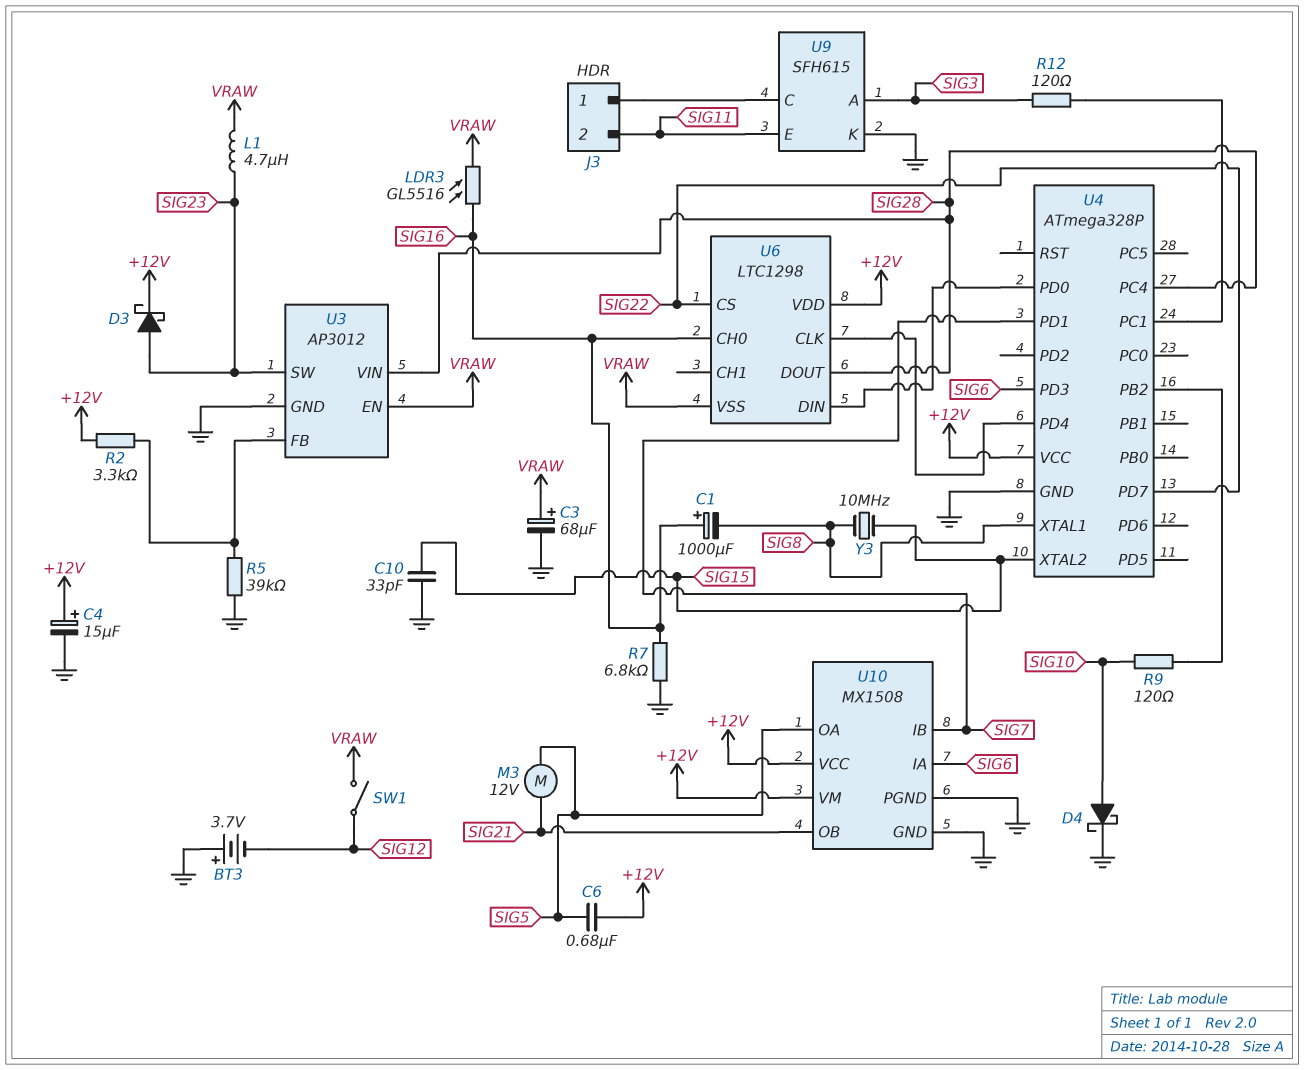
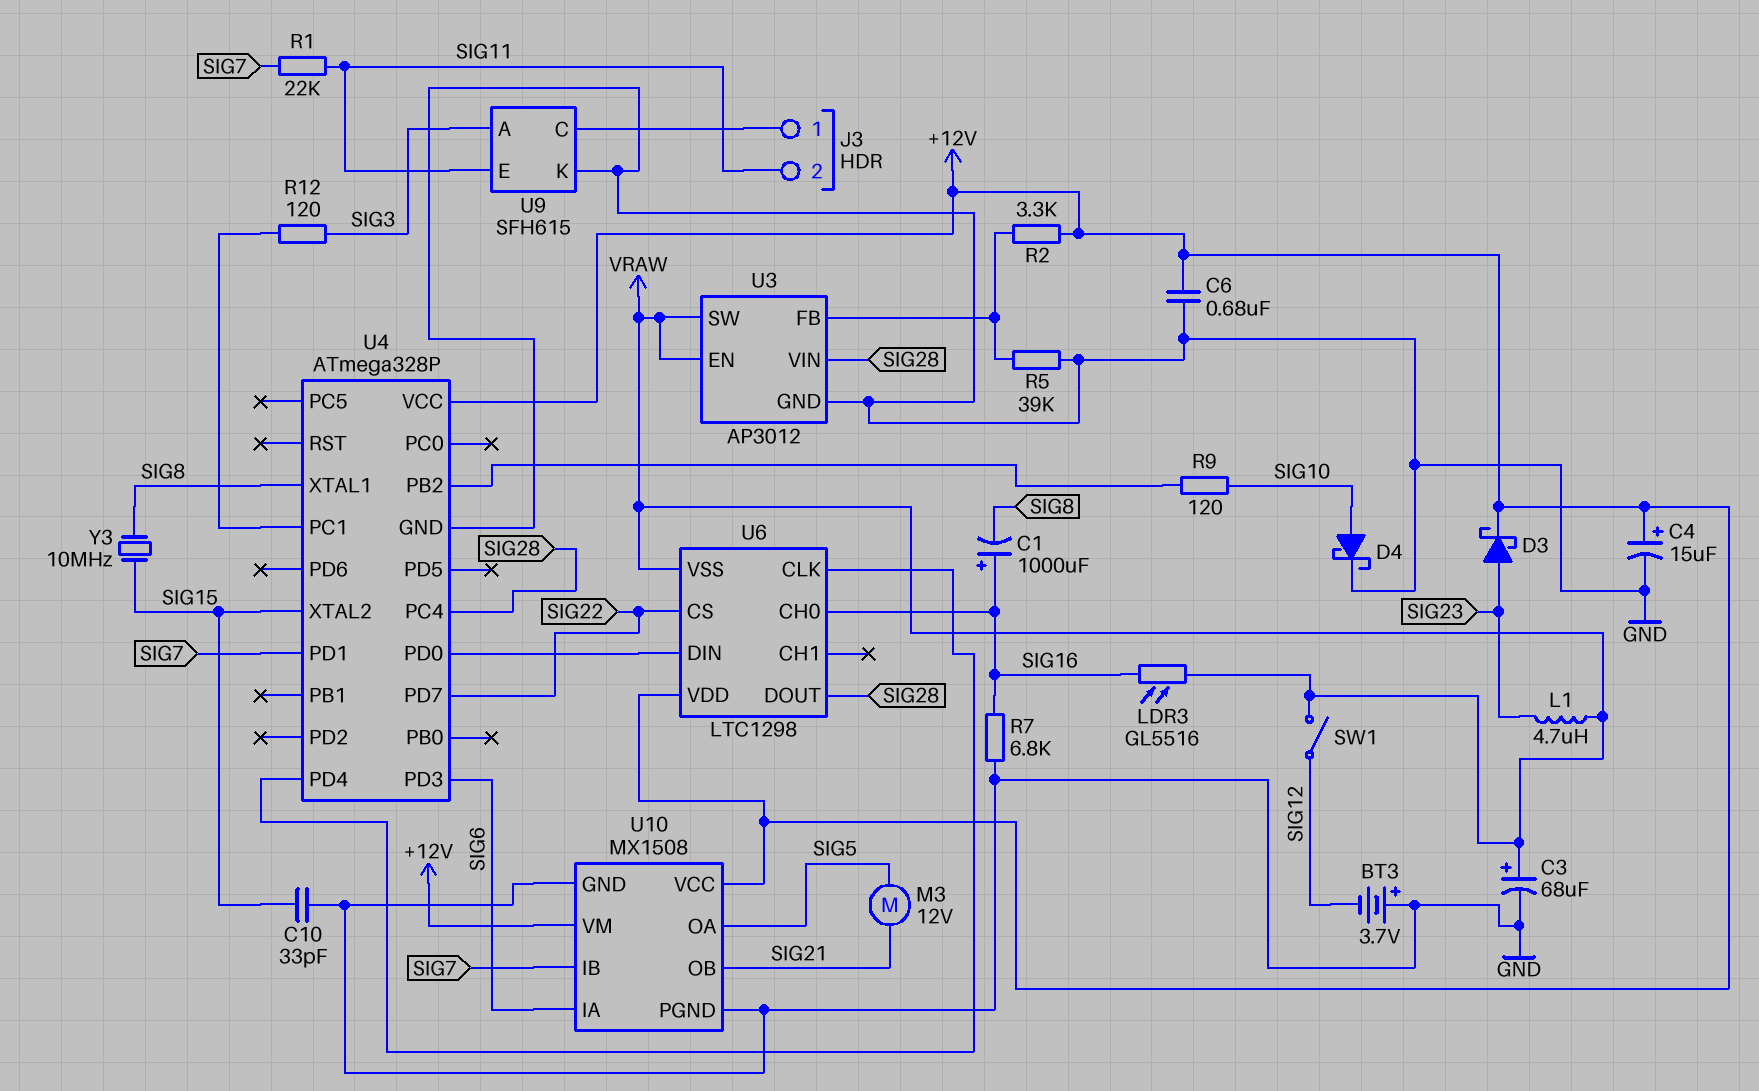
C6: 680nF (+12V, SIG5) -> 680nF (+12V, GND)
R1: none -> 22k (SIG7, SIG11)
U3 pin SW: SIG23 -> VRAW

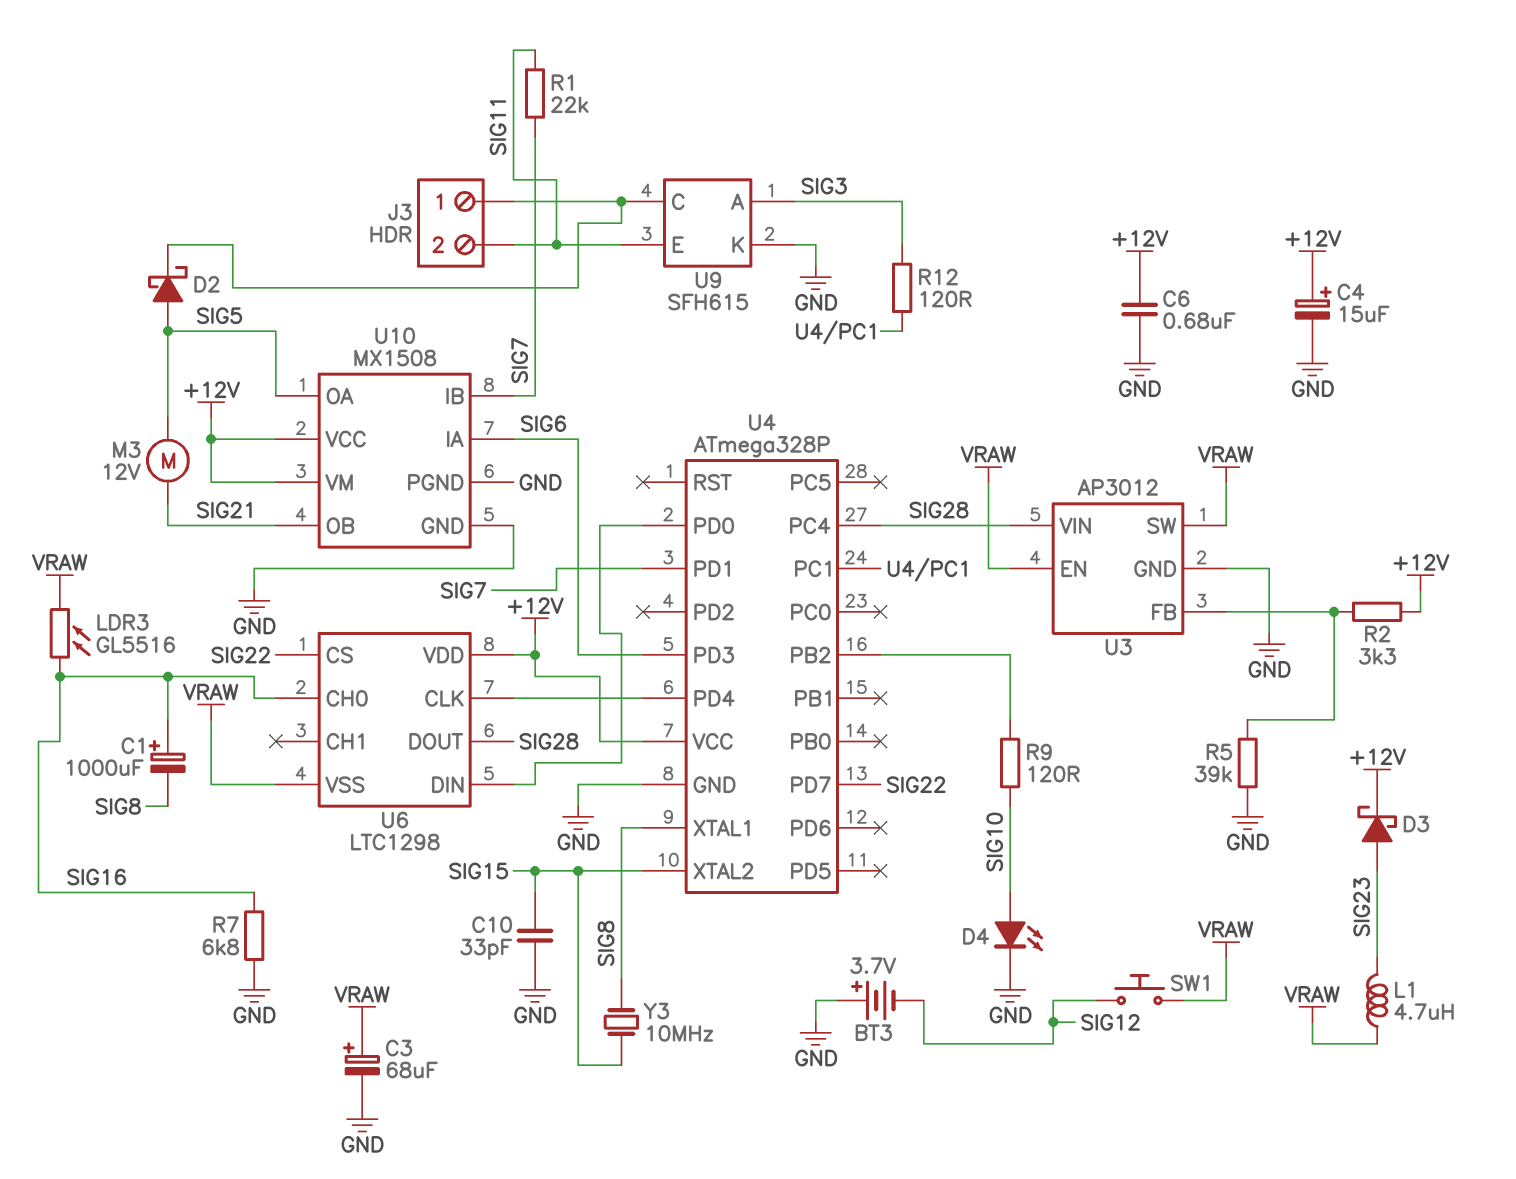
D2: none -> schottky (A SIG5, K J3/1)
D4: schottky (A SIG10, K GND) -> LED (A SIG10, K GND)
SW1: switch (SIG12, VRAW) -> button (SIG12, VRAW)

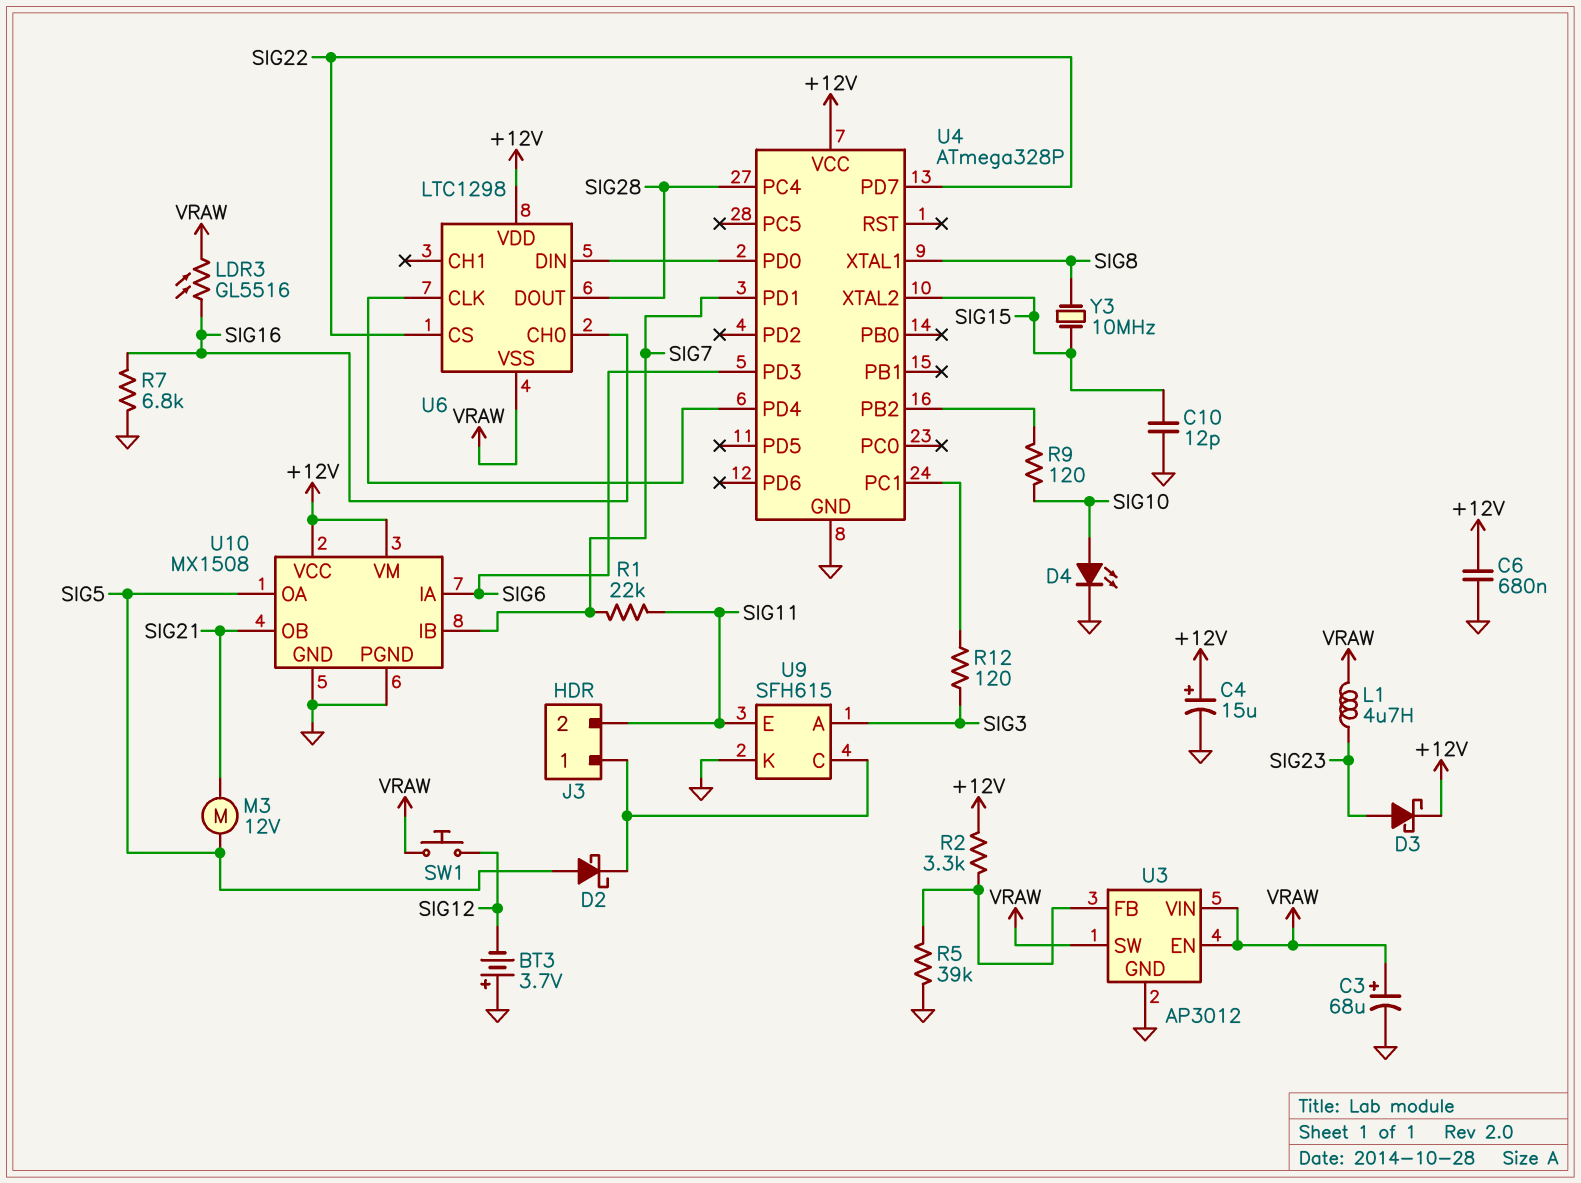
C1: 1000uF (plus SIG16, minus SIG8) -> none
C10: 33pF (GND, SIG15) -> 12pF (GND, SIG15)
U3 pin VIN: SIG28 -> VRAW

